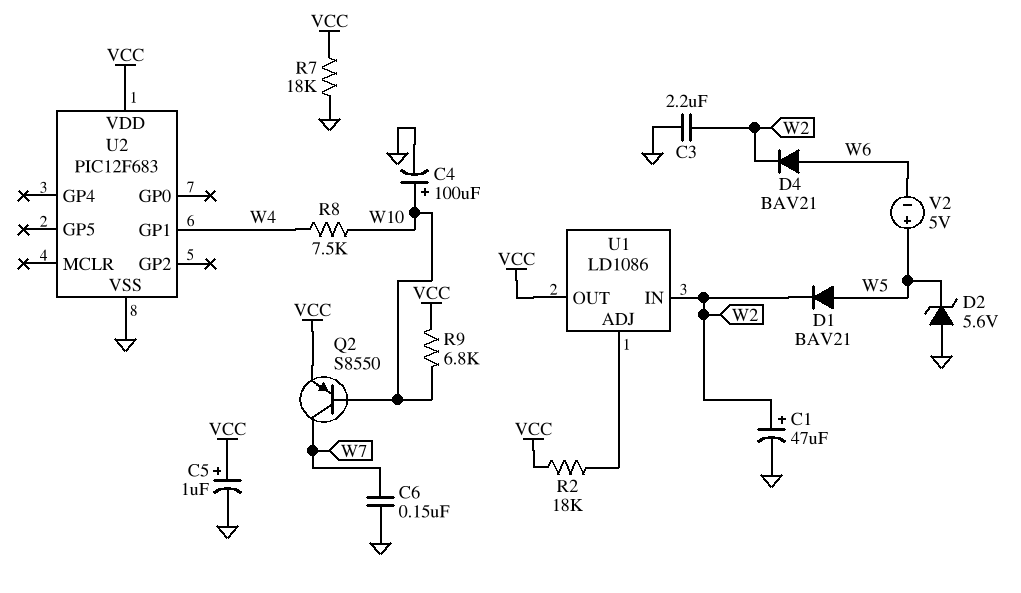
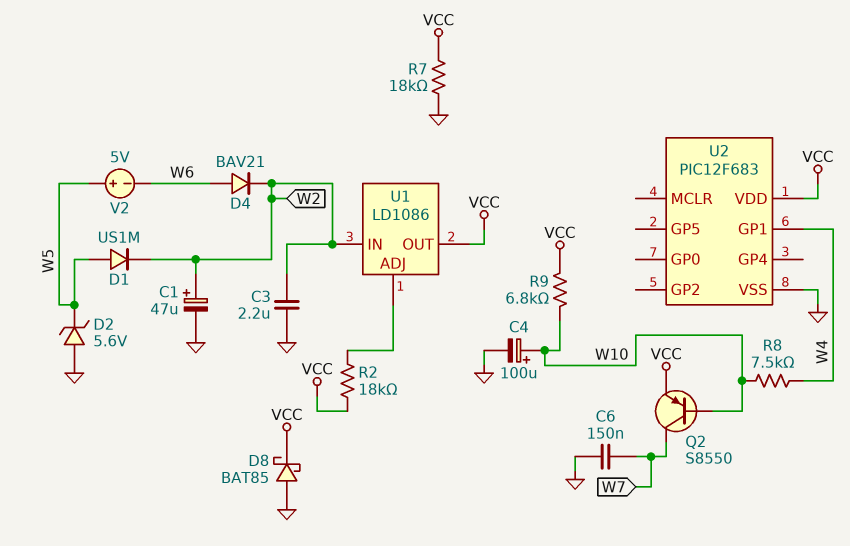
C5: 1uF (plus VCC, minus GND) -> none
D1: diode BAV21 (A W5, K W2) -> diode US1M (A W5, K W2)
D8: none -> schottky BAT85 (A GND, K VCC)

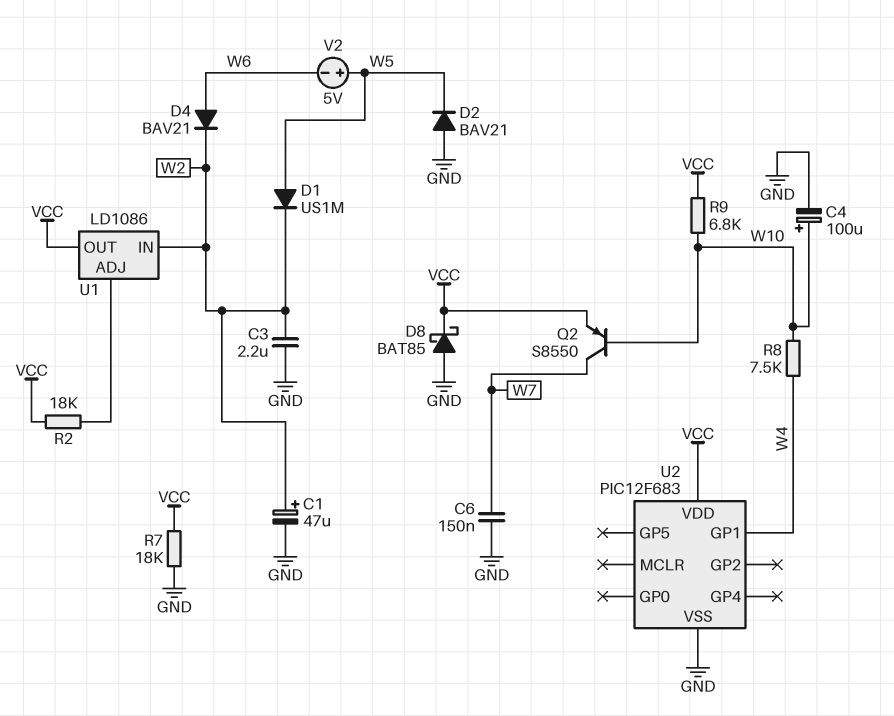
D2: zener 5.6V (A GND, K W5) -> diode BAV21 (A GND, K W5)

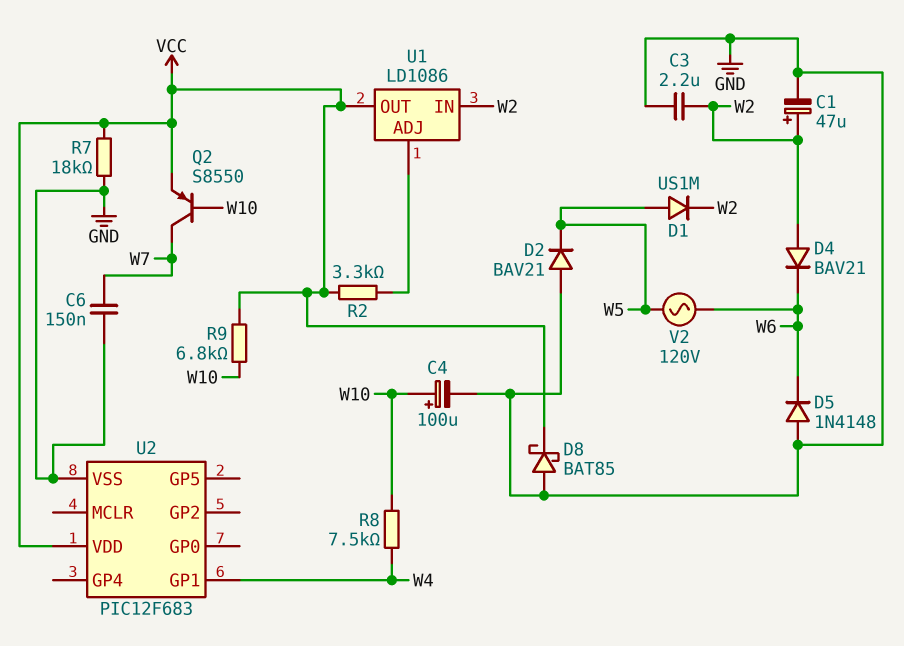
D4: diode BAV21 (A W6, K W2) -> diode BAV21 (A W2, K W6)
D5: none -> diode 1N4148 (A GND, K W6)
R2: 18k (U1/ADJ, VCC) -> 3.3k (U1/ADJ, VCC)
V2: 5V (plus W5, minus W6) -> AC 120V (W5, W6)

